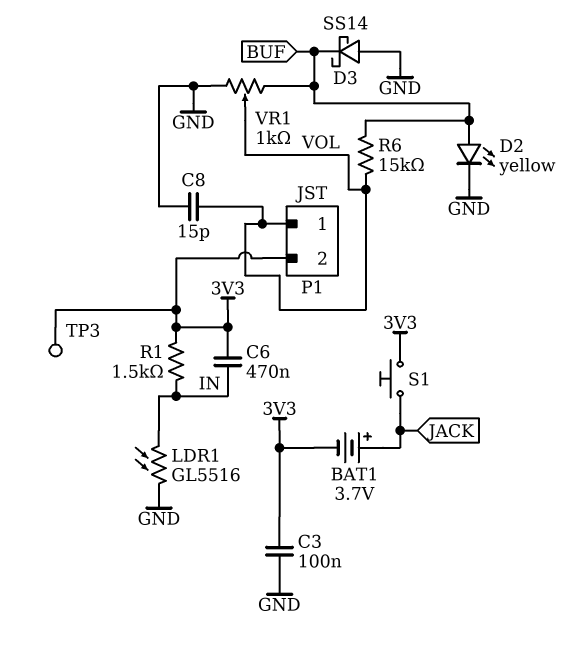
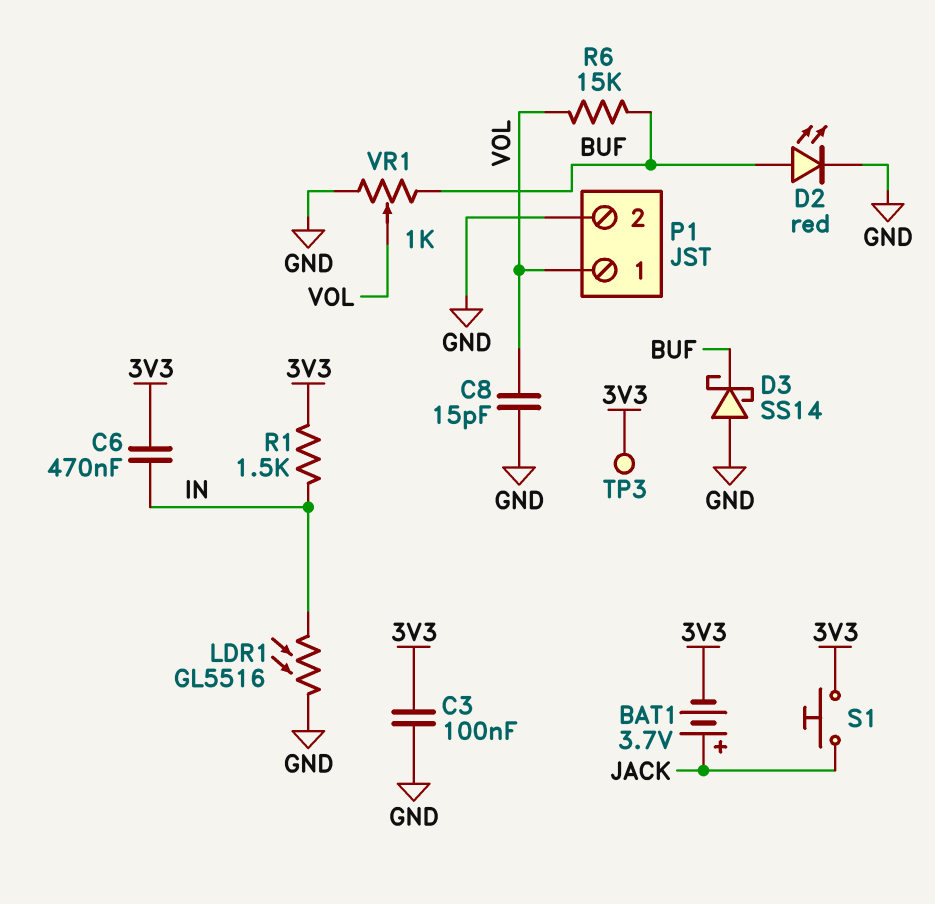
D2: LED yellow (A BUF, K GND) -> LED red (A BUF, K GND)
P1 pin 2: 3V3 -> GND

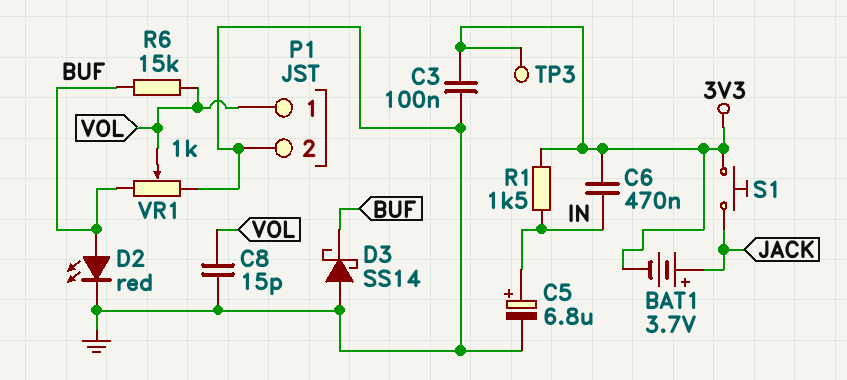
C5: none -> 6.8uF (plus IN, minus GND)
LDR1: GL5516 (GND, IN) -> none

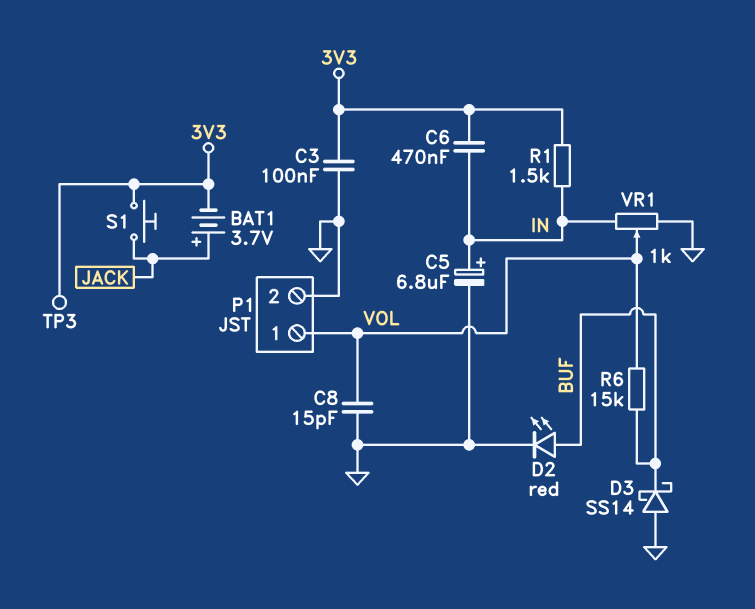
VR1: 1k (BUF, GND, wiper VOL) -> 1k (GND, IN, wiper VOL)

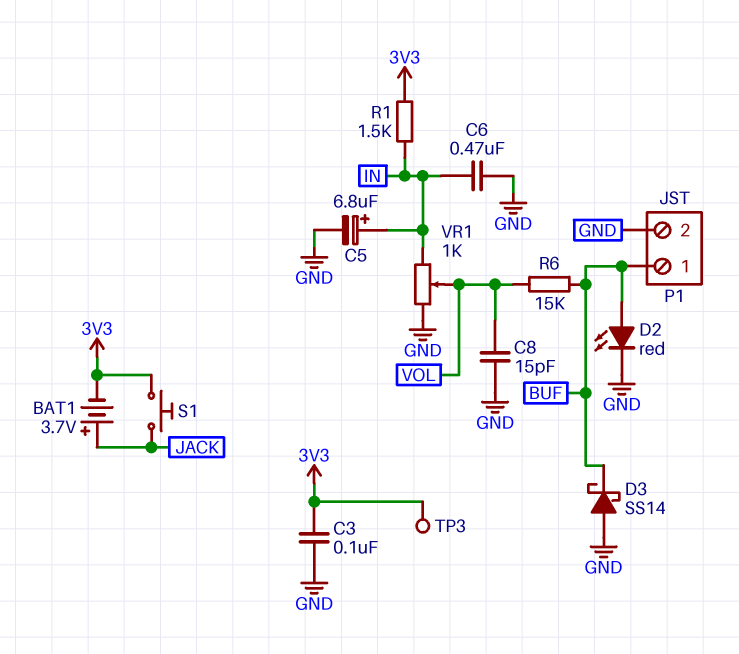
C6: 470nF (3V3, IN) -> 470nF (GND, IN)
P1 pin 1: VOL -> BUF

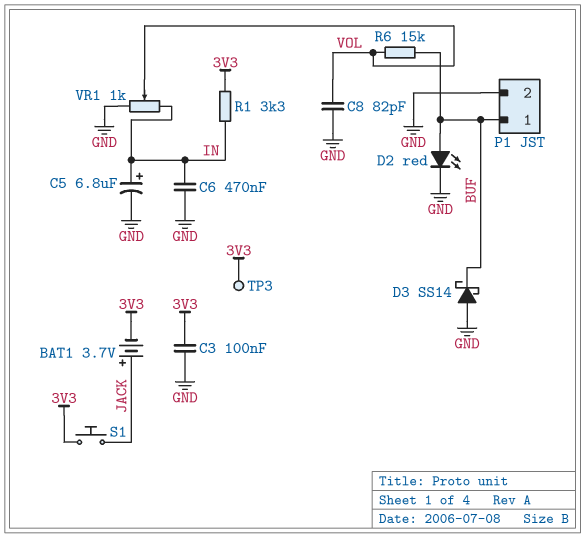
C8: 15pF (GND, VOL) -> 82pF (GND, VOL)
R1: 1.5k (3V3, IN) -> 3.3k (3V3, IN)

